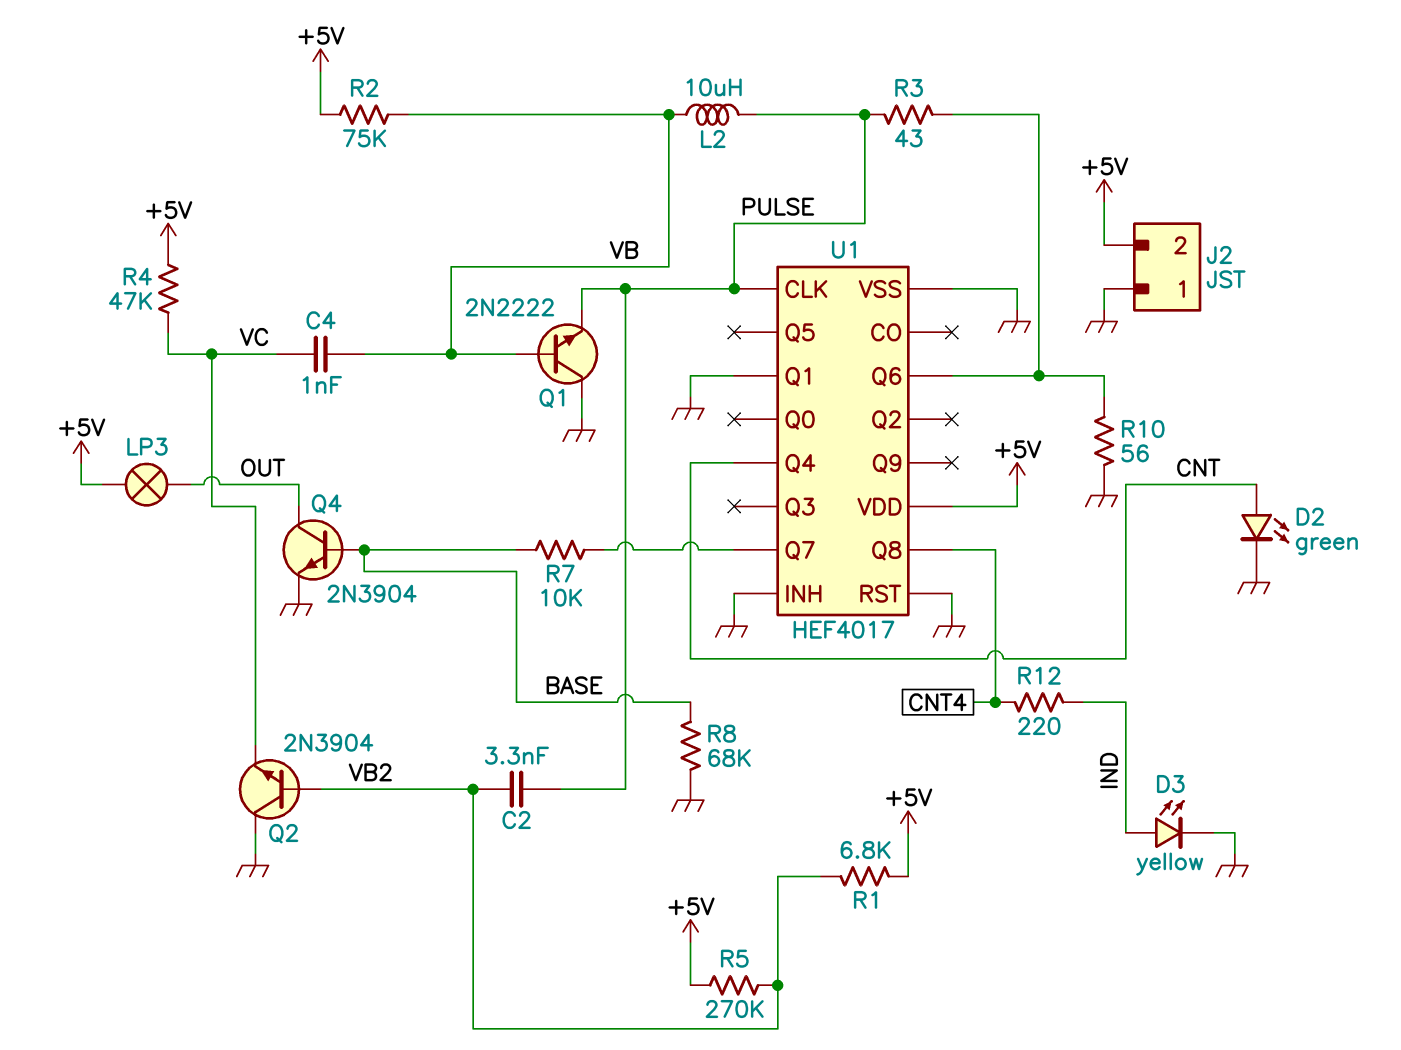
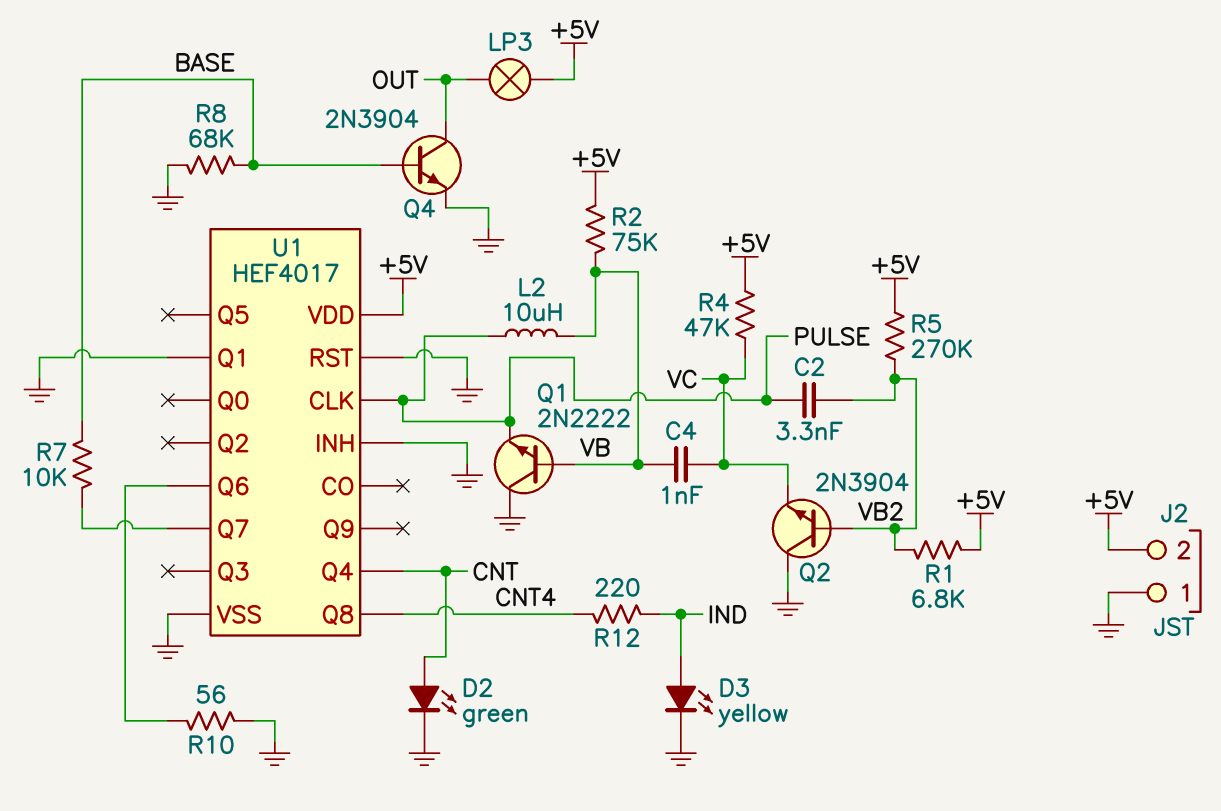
R3: 43 (PULSE, U1/Q6) -> none

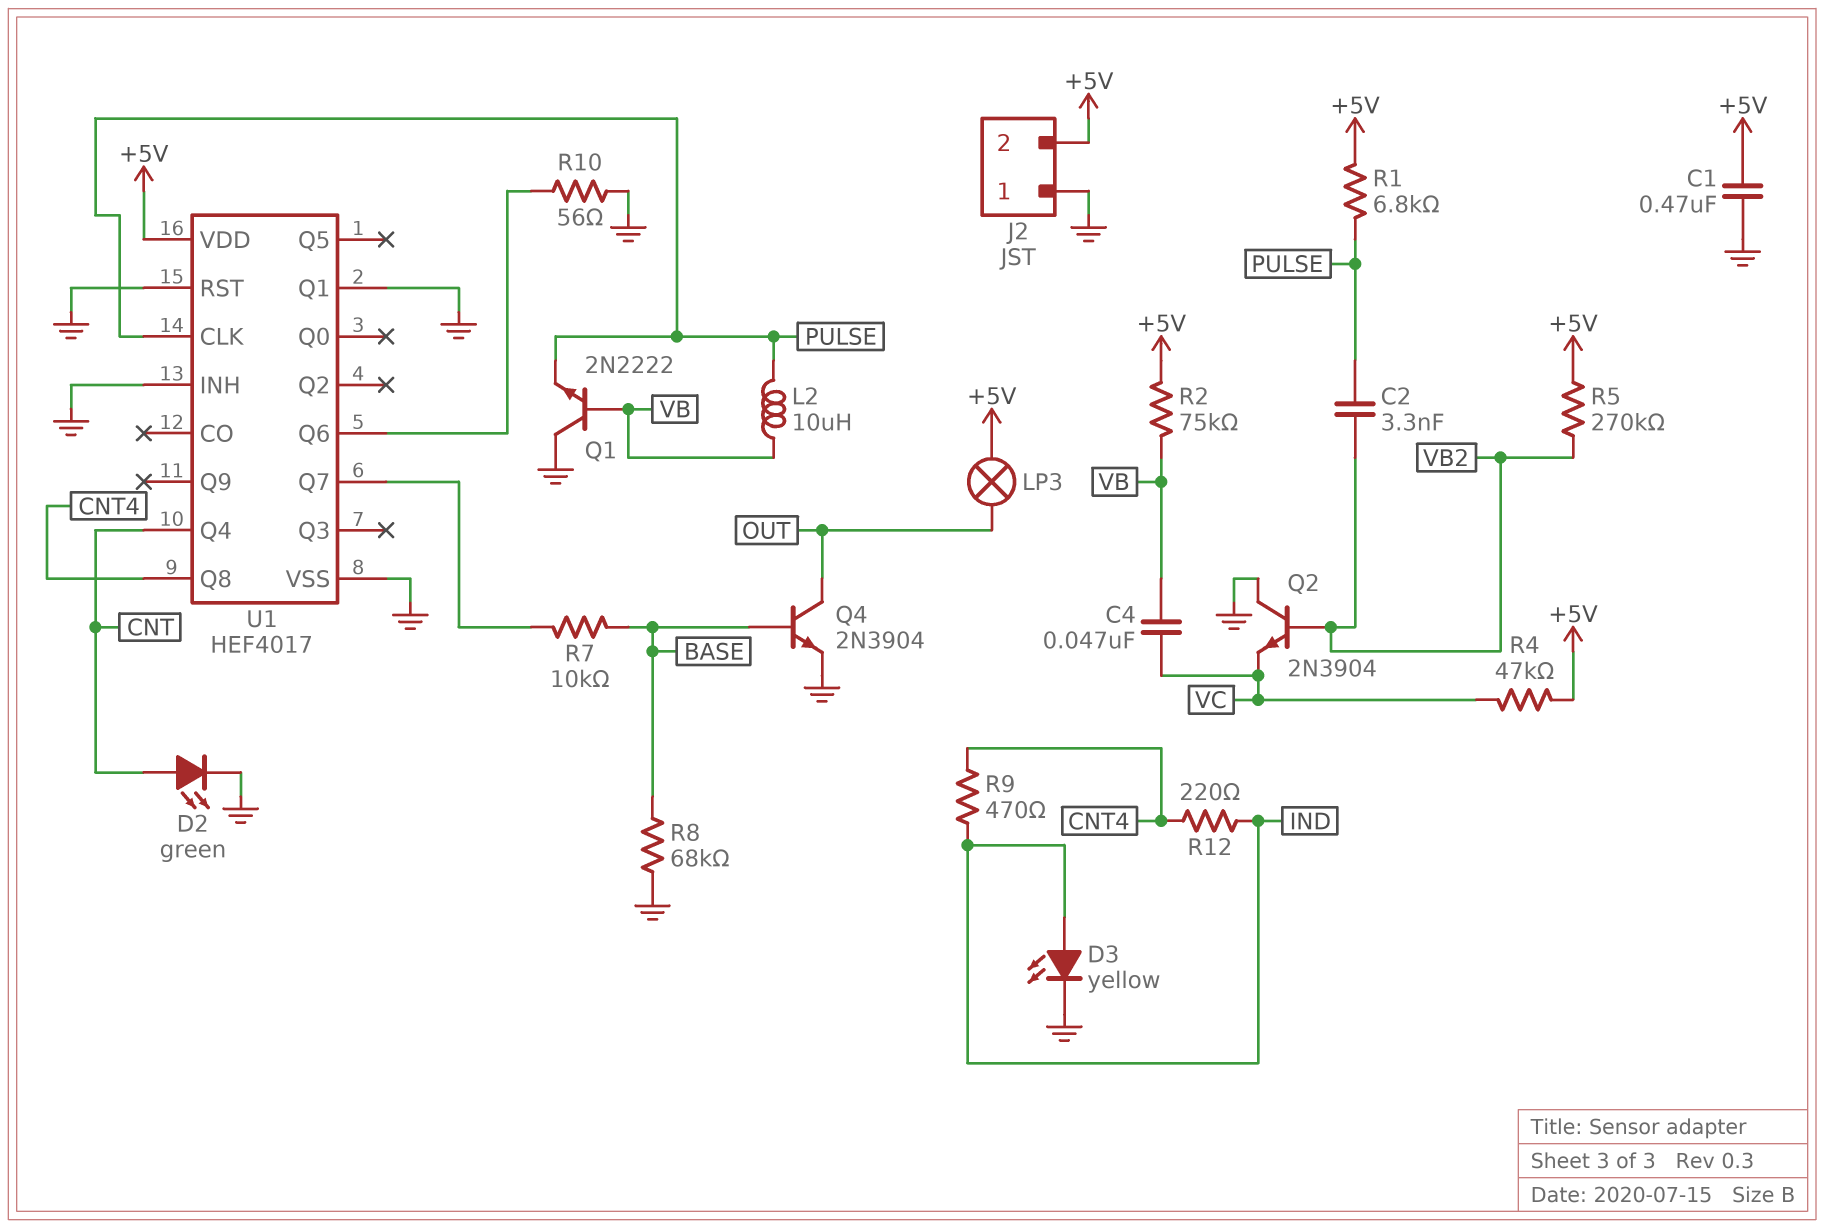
C1: none -> 470nF (+5V, GND)
C4: 1nF (VB, VC) -> 47nF (VB, VC)
R1: 6.8k (+5V, VB2) -> 6.8k (+5V, PULSE)
R9: none -> 470 (CNT4, IND)

